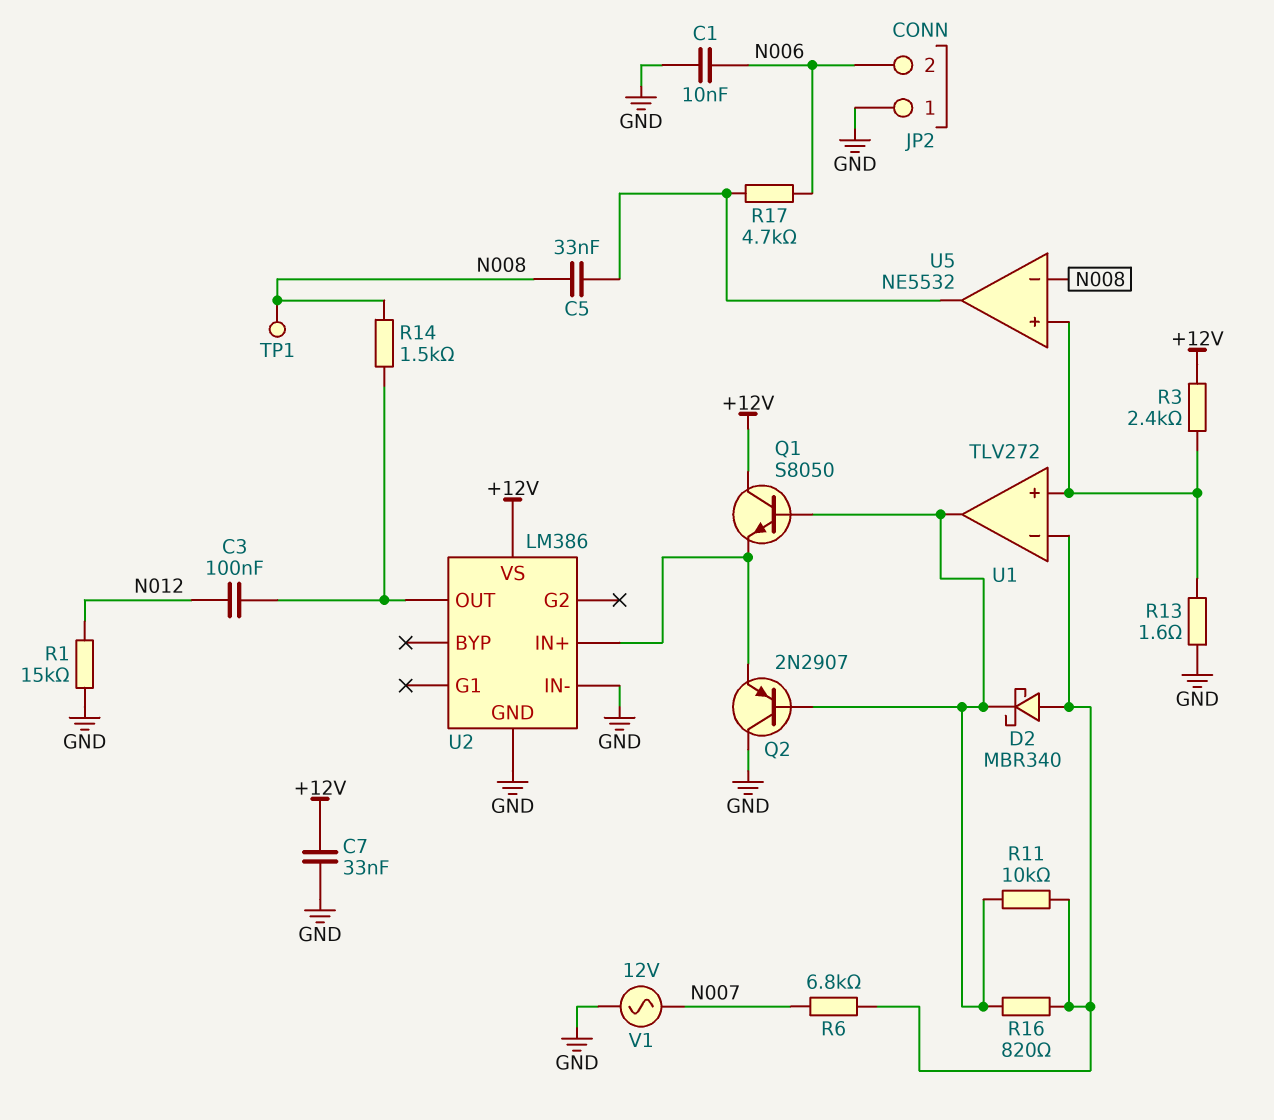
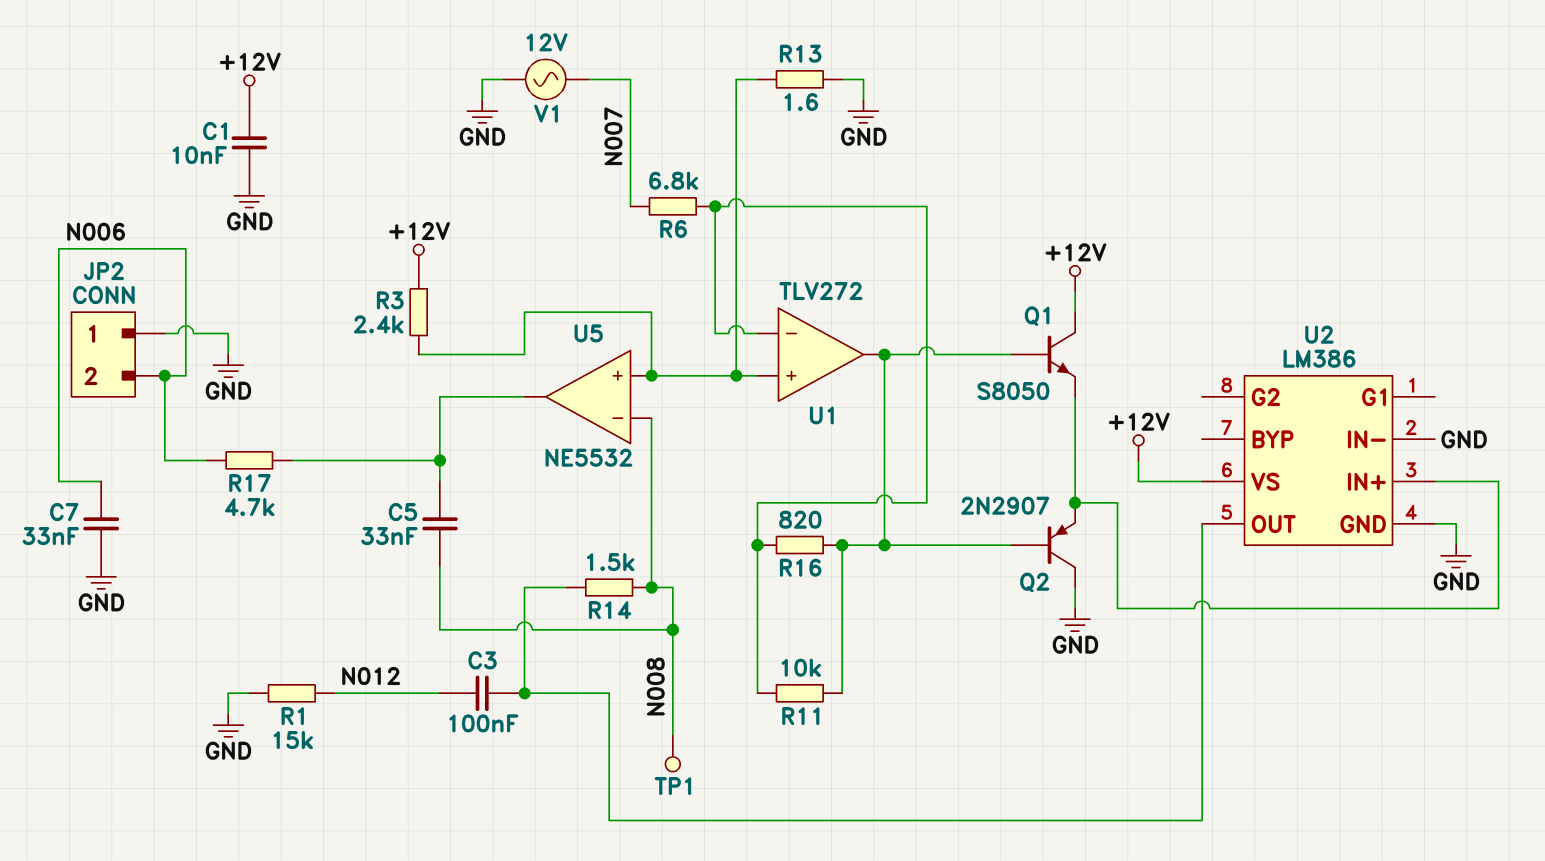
C1: 10nF (GND, N006) -> 10nF (+12V, GND)
C7: 33nF (+12V, GND) -> 33nF (GND, N006)
D2: schottky MBR340 (A U1/in-, K U1/out) -> none

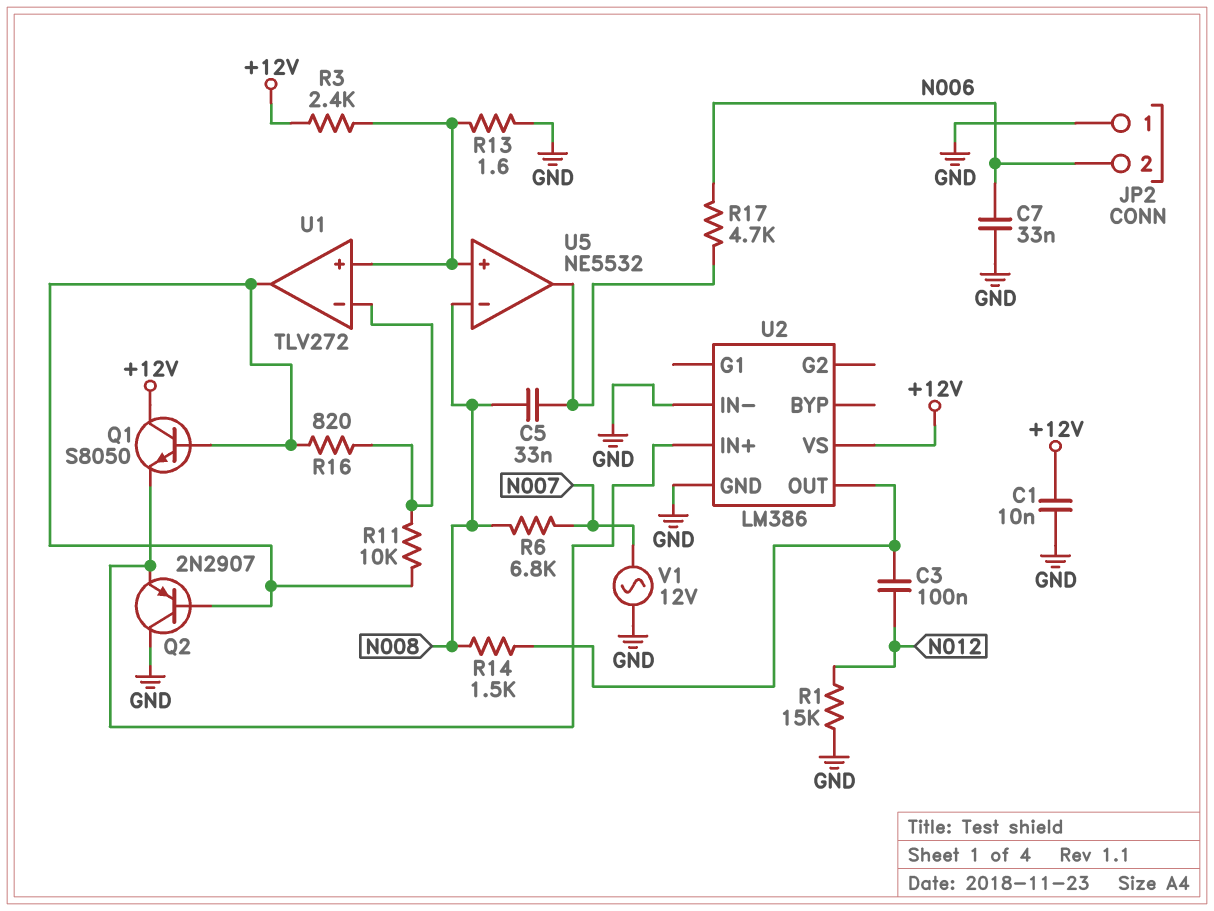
R6: 6.8k (N007, U1/in-) -> 6.8k (N007, N008)
TP1: test point (N008) -> none

